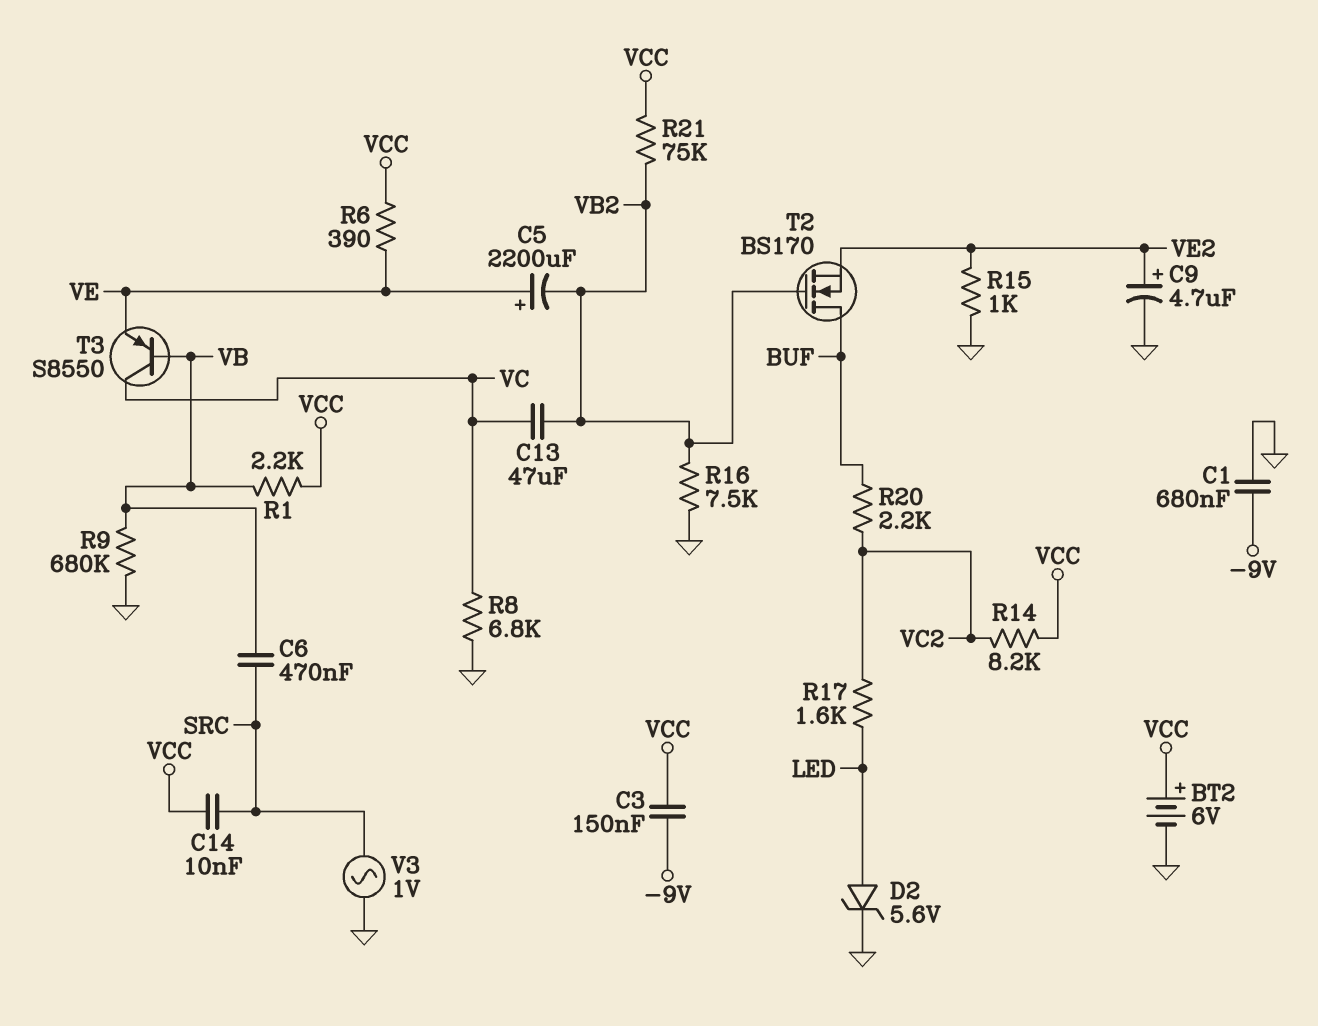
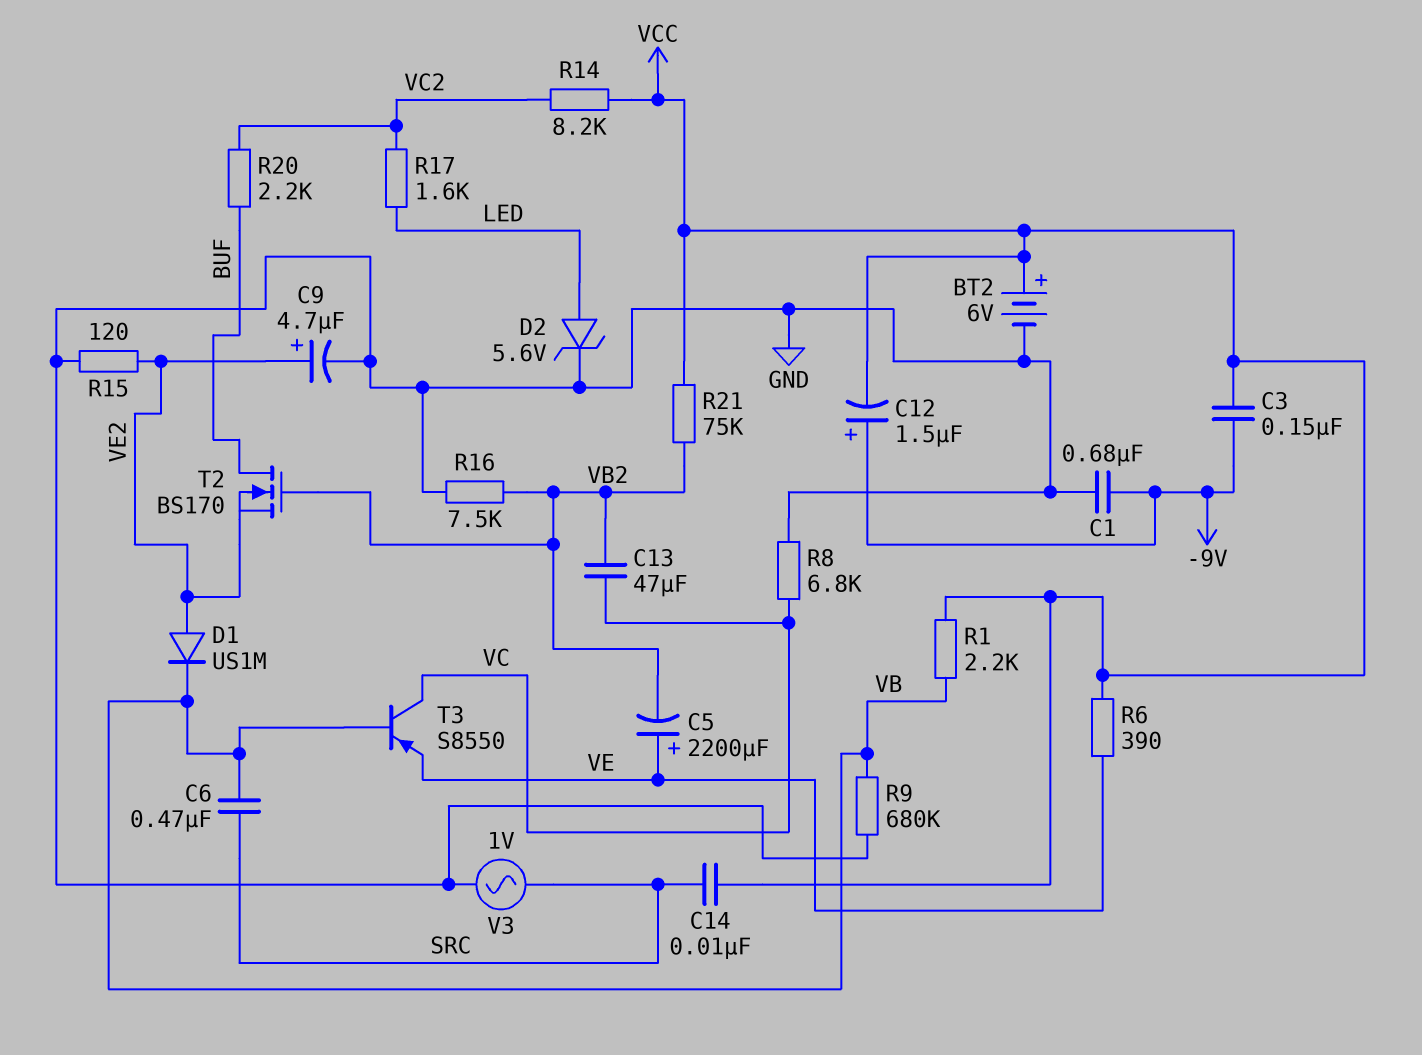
C12: none -> 1.5uF (plus -9V, minus VCC)
D1: none -> diode US1M (A VE2, K VB)
R15: 1k (GND, VE2) -> 120 (GND, VE2)

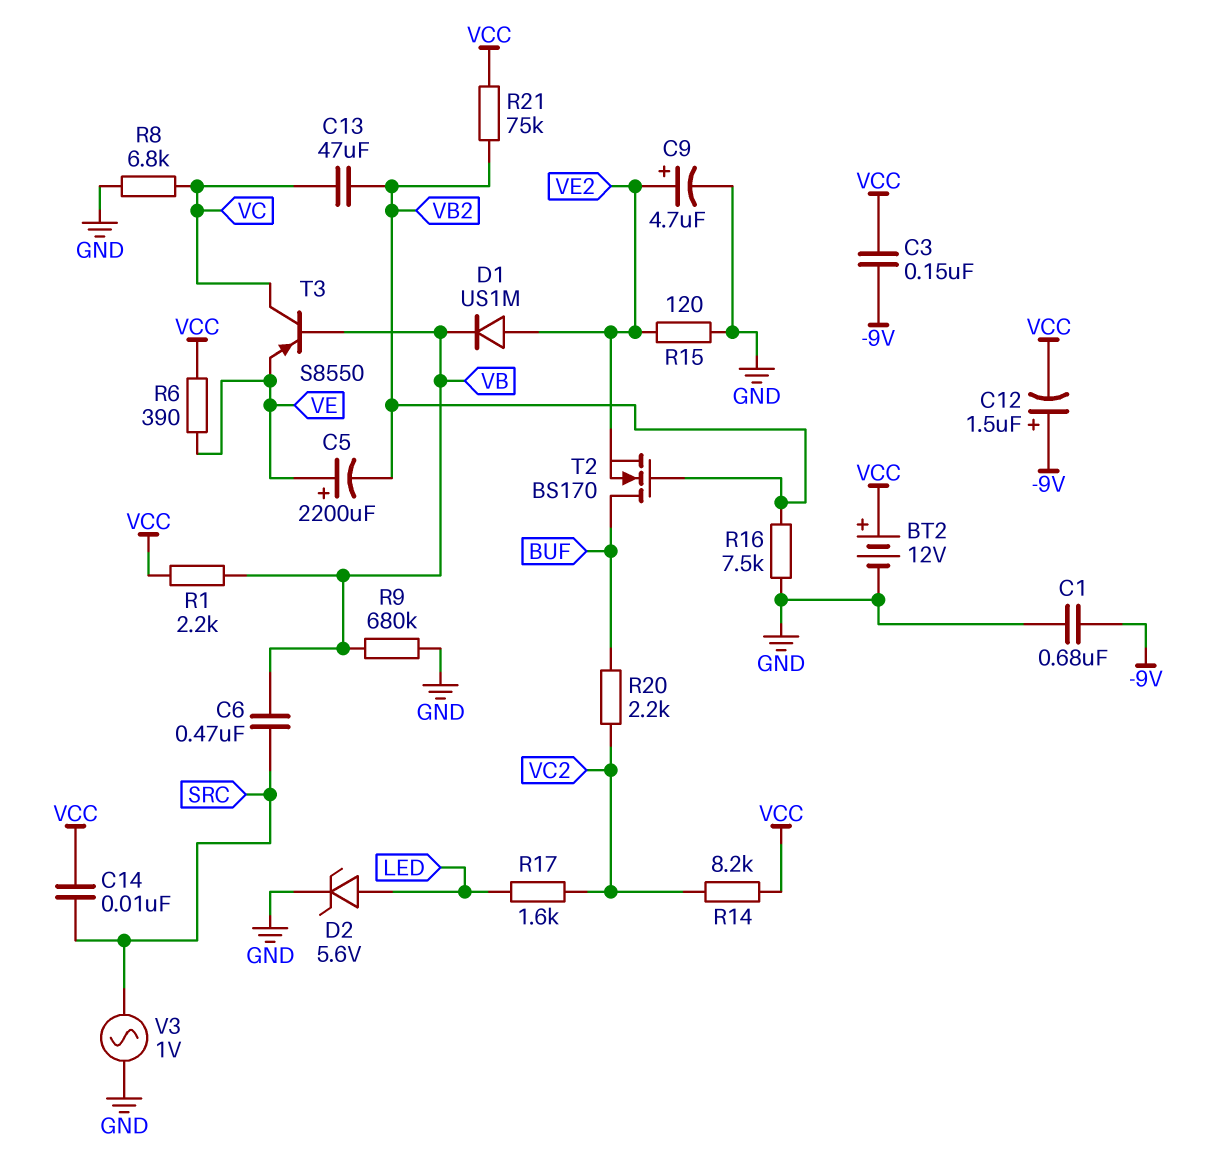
BT2: 6V (plus VCC, minus GND) -> 12V (plus VCC, minus GND)

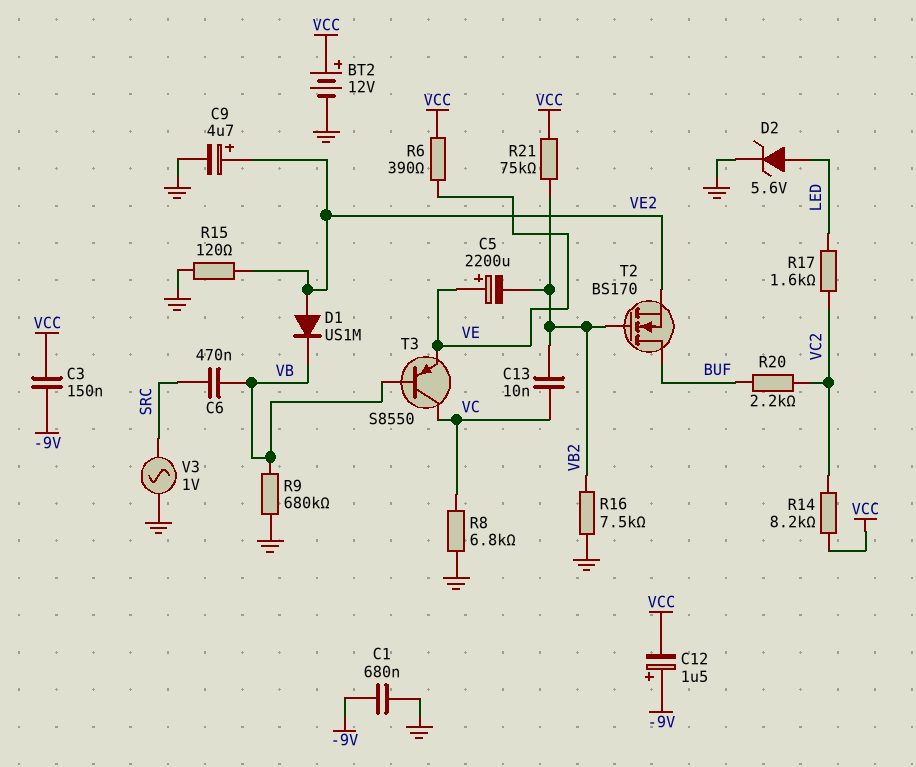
C13: 47uF (VB2, VC) -> 10nF (VB2, VC)
C14: 10nF (SRC, VCC) -> none
R1: 2.2k (VB, VCC) -> none

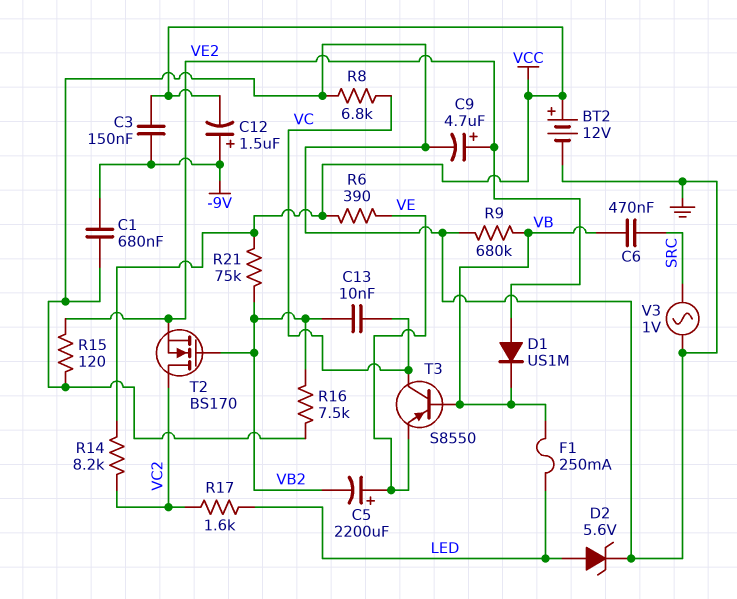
F1: none -> 250mA (LED, VB)
R20: 2.2k (BUF, VC2) -> none
T2: NMOS BS170 (G VB2, D BUF, S VE2) -> NMOS BS170 (G VB2, D VC2, S VE2)

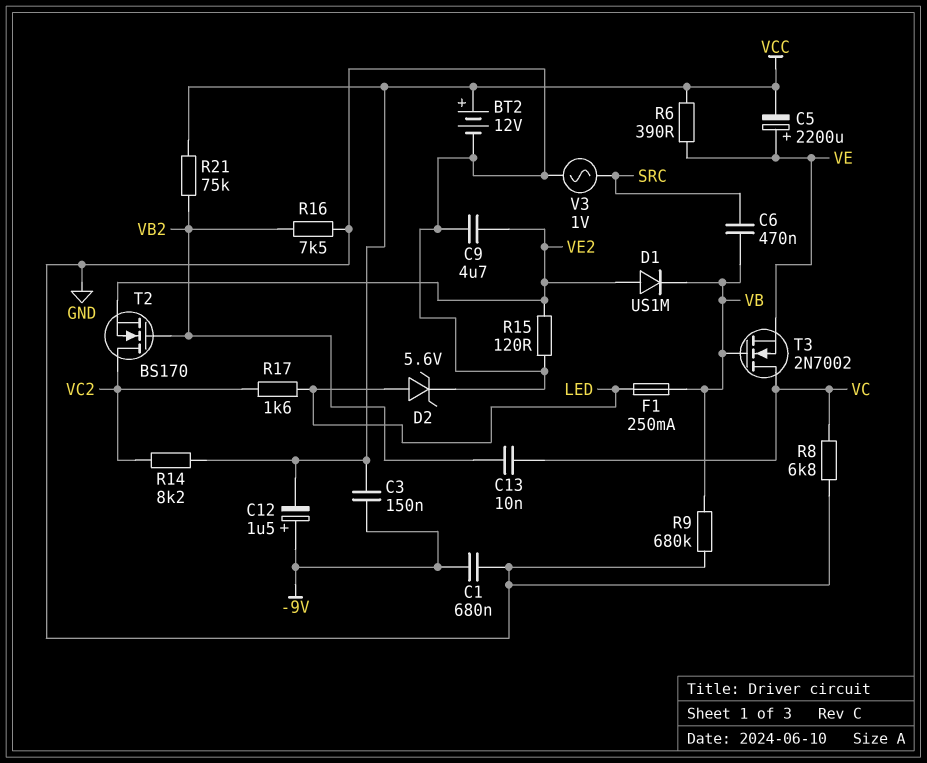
C5: 2200uF (plus VE, minus VB2) -> 2200uF (plus VE, minus VCC)
C9: 4.7uF (plus VE2, minus GND) -> 4.7uF (GND, VE2)
T3: PNP S8550 (B VB, C VC, E VE) -> NMOS 2N7002 (G VB, D VC, S VE)

